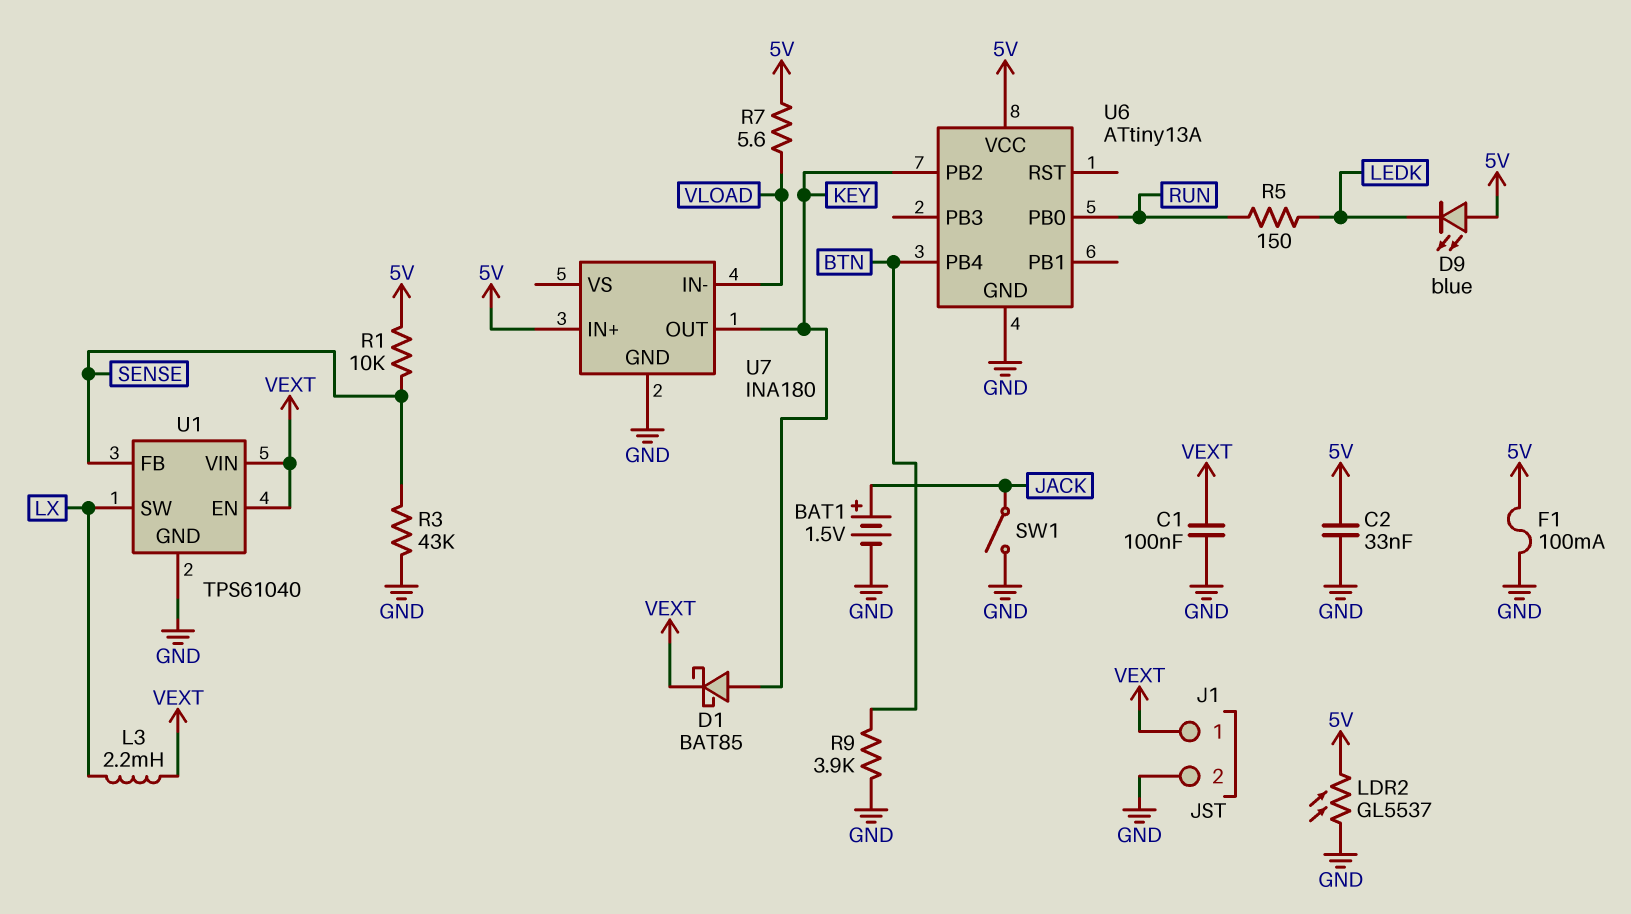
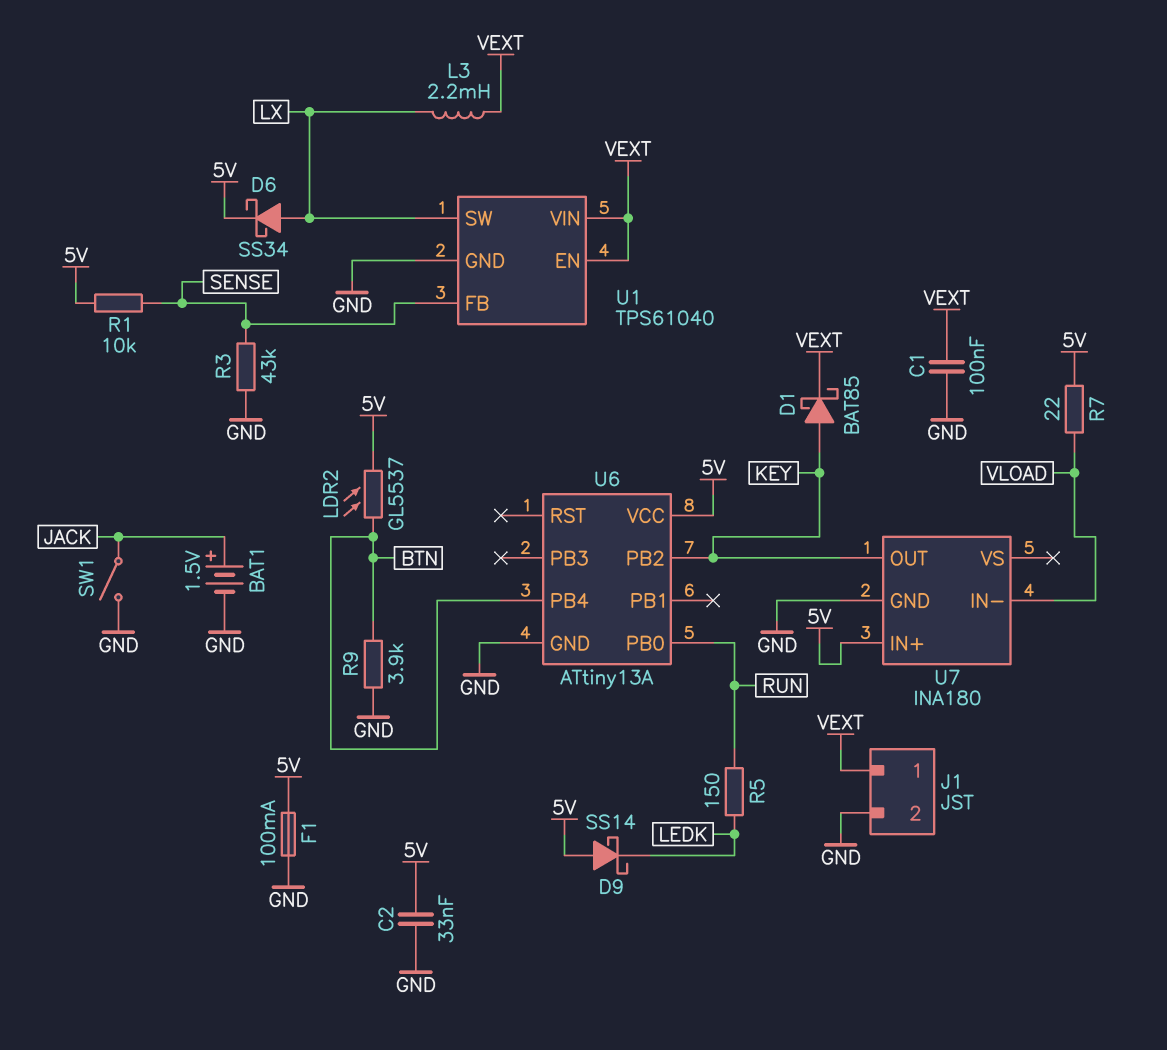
D6: none -> schottky SS34 (A LX, K 5V)
D9: LED blue (A 5V, K LEDK) -> schottky SS14 (A 5V, K LEDK)
LDR2: GL5537 (5V, GND) -> GL5537 (5V, BTN)
R7: 5.6 (5V, VLOAD) -> 22 (5V, VLOAD)

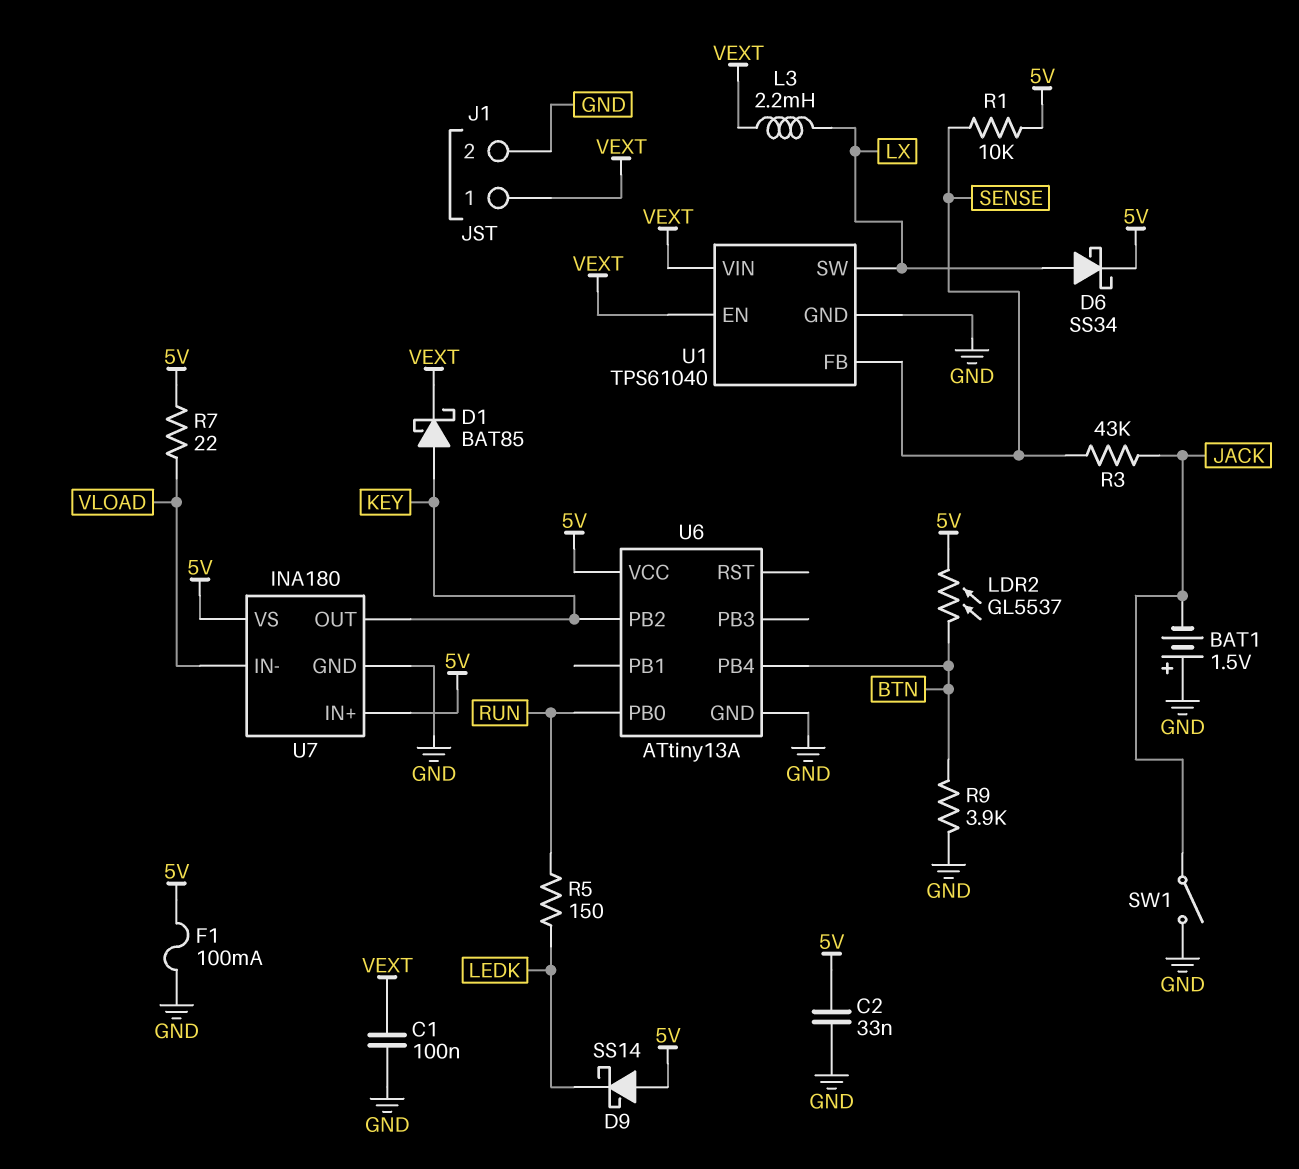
BAT1: 1.5V (plus JACK, minus GND) -> 1.5V (plus GND, minus JACK)
R3: 43k (GND, SENSE) -> 43k (JACK, SENSE)
U7 pin VS: none -> 5V

